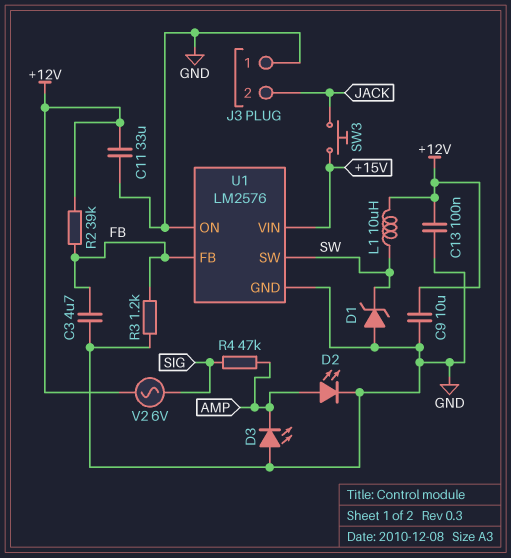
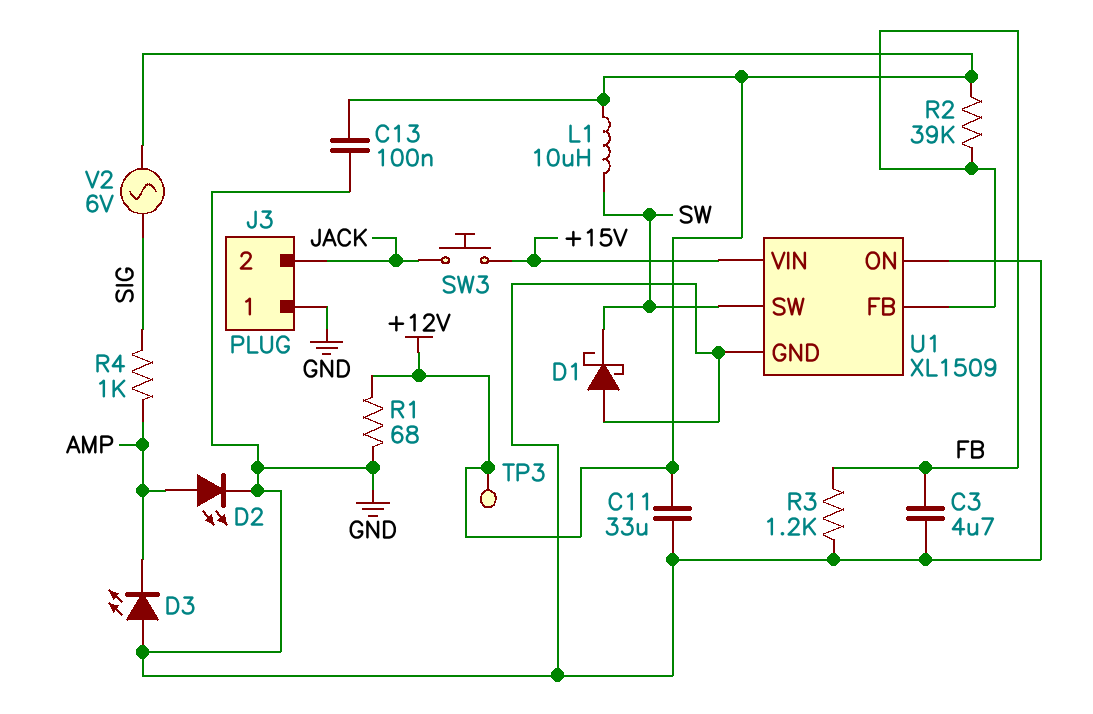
C9: 10uF (+12V, GND) -> none
D1: zener (A GND, K SW) -> schottky (A GND, K SW)
R1: none -> 68 (+12V, GND)
R4: 47k (AMP, SIG) -> 1k (AMP, SIG)
TP3: none -> test point (+12V)
U1: LM2576 -> XL1509

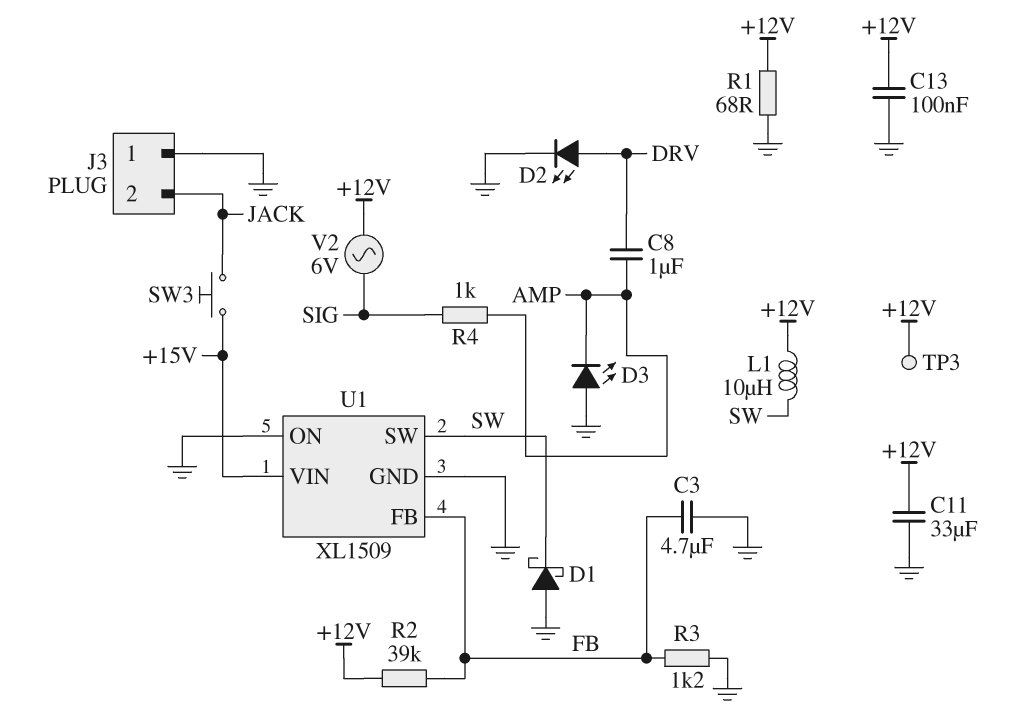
C8: none -> 1uF (AMP, DRV)
D2: LED (A AMP, K GND) -> LED (A DRV, K GND)

